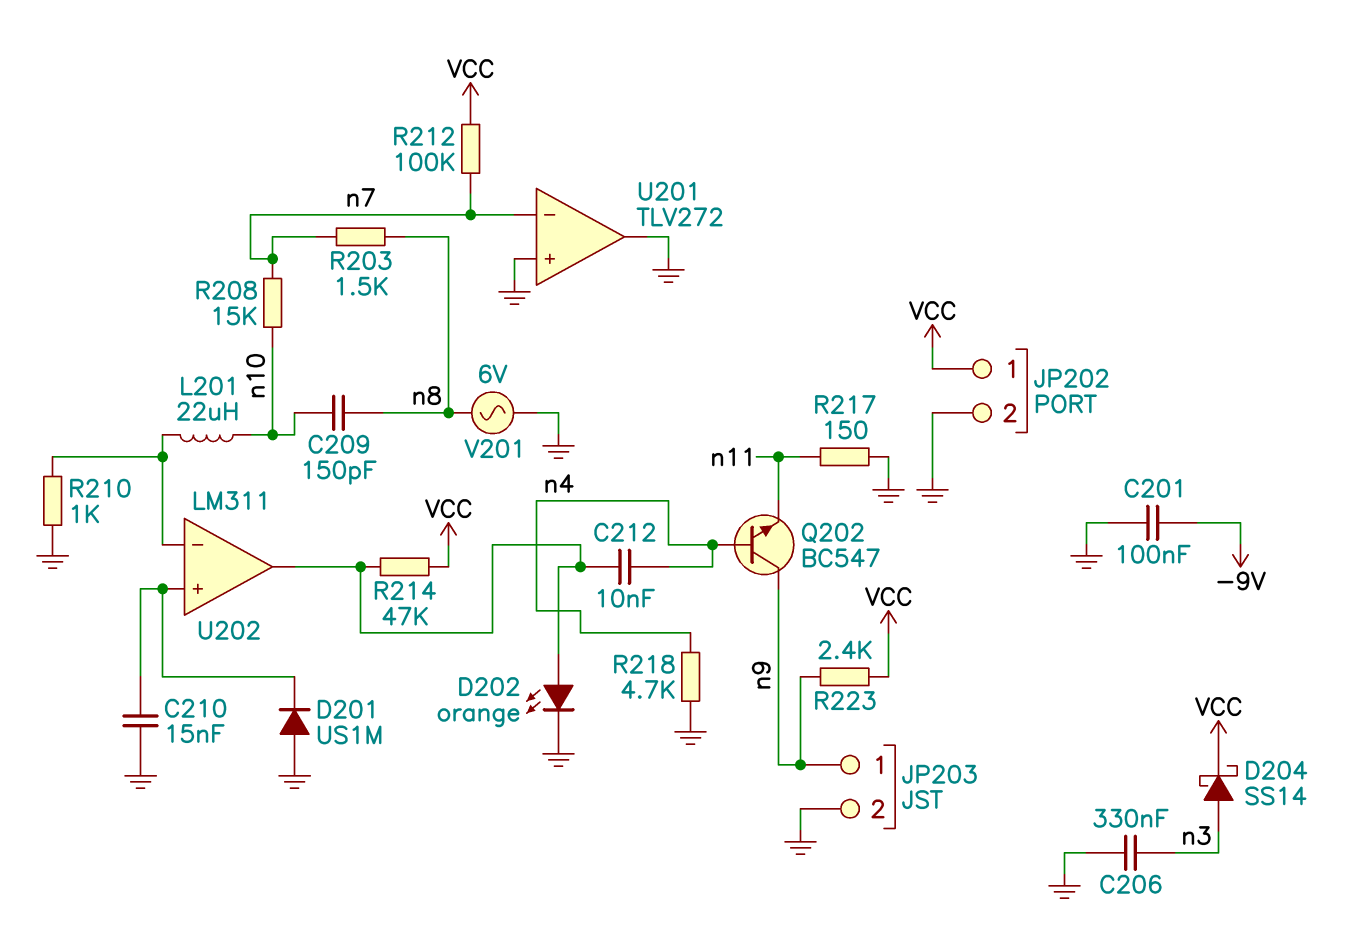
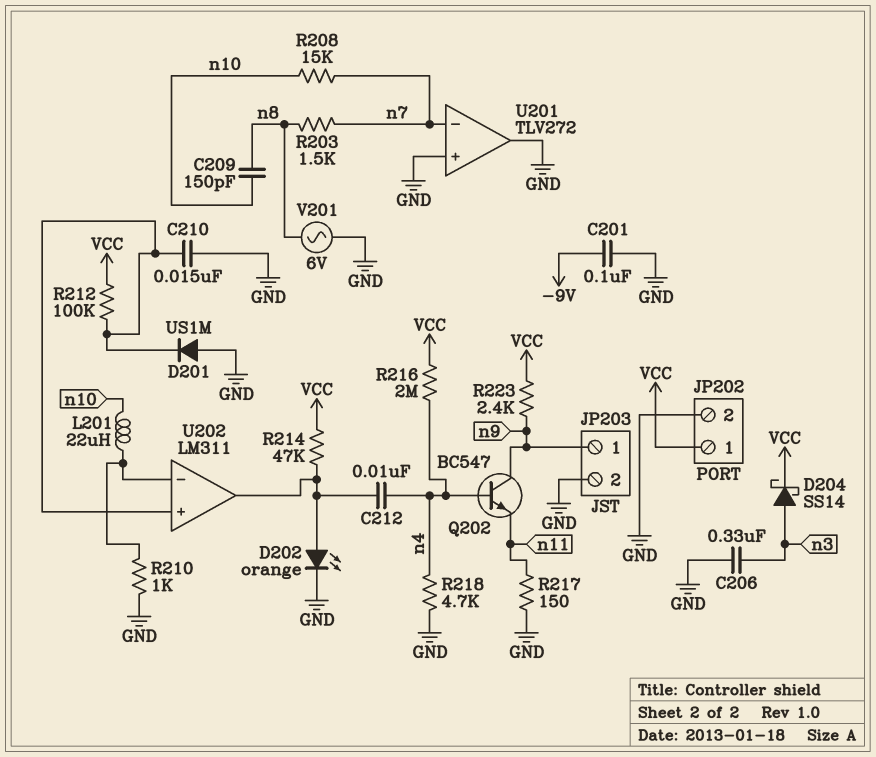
R212: 100k (VCC, n7) -> 100k (U202/in+, VCC)
R216: none -> 2M (VCC, n4)

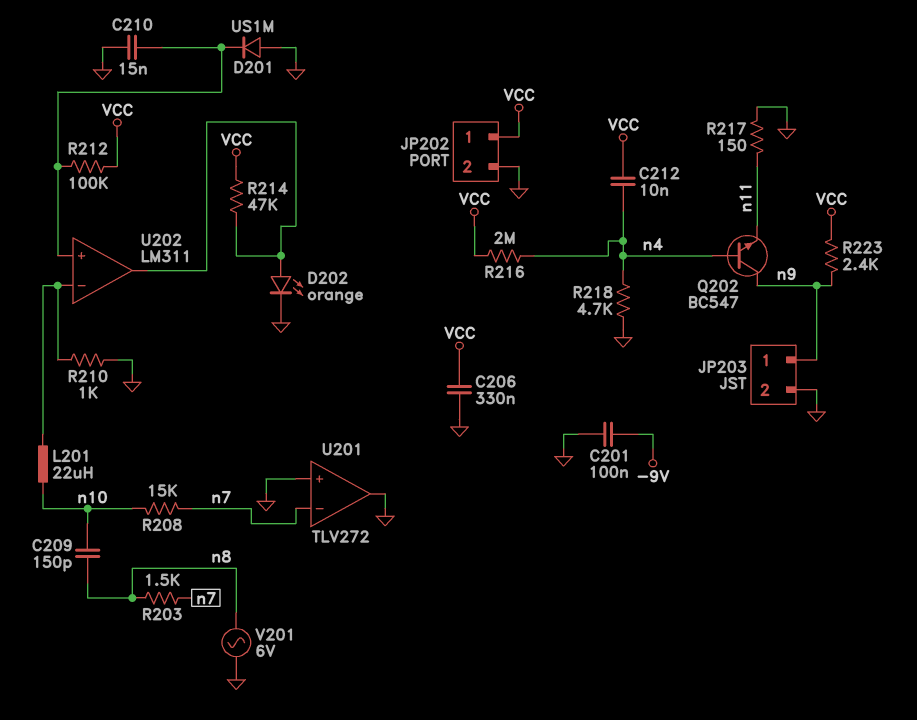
C206: 330nF (GND, n3) -> 330nF (GND, VCC)
C212: 10nF (U202/out, n4) -> 10nF (VCC, n4)
D204: schottky SS14 (A n3, K VCC) -> none

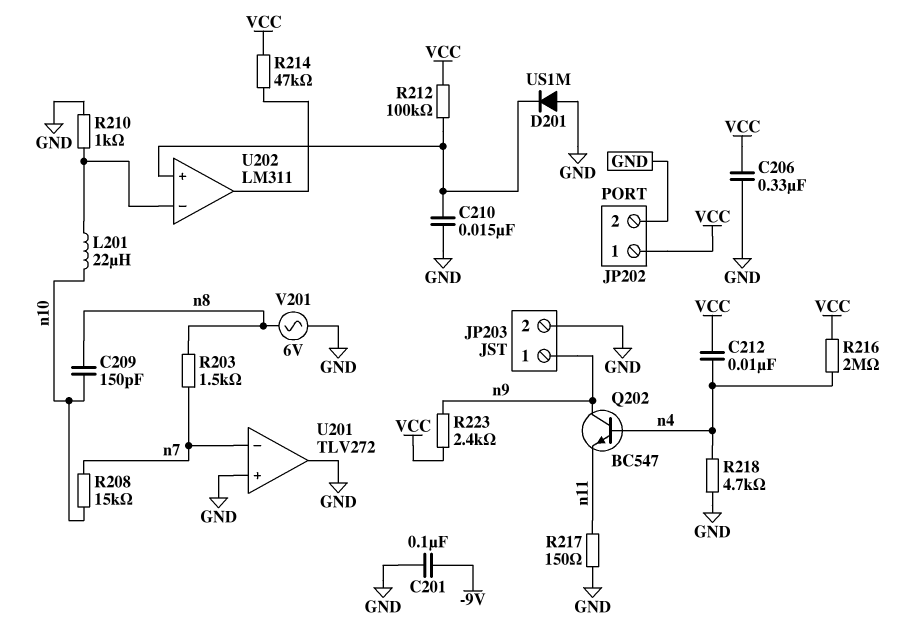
D202: LED orange (A U202/out, K GND) -> none

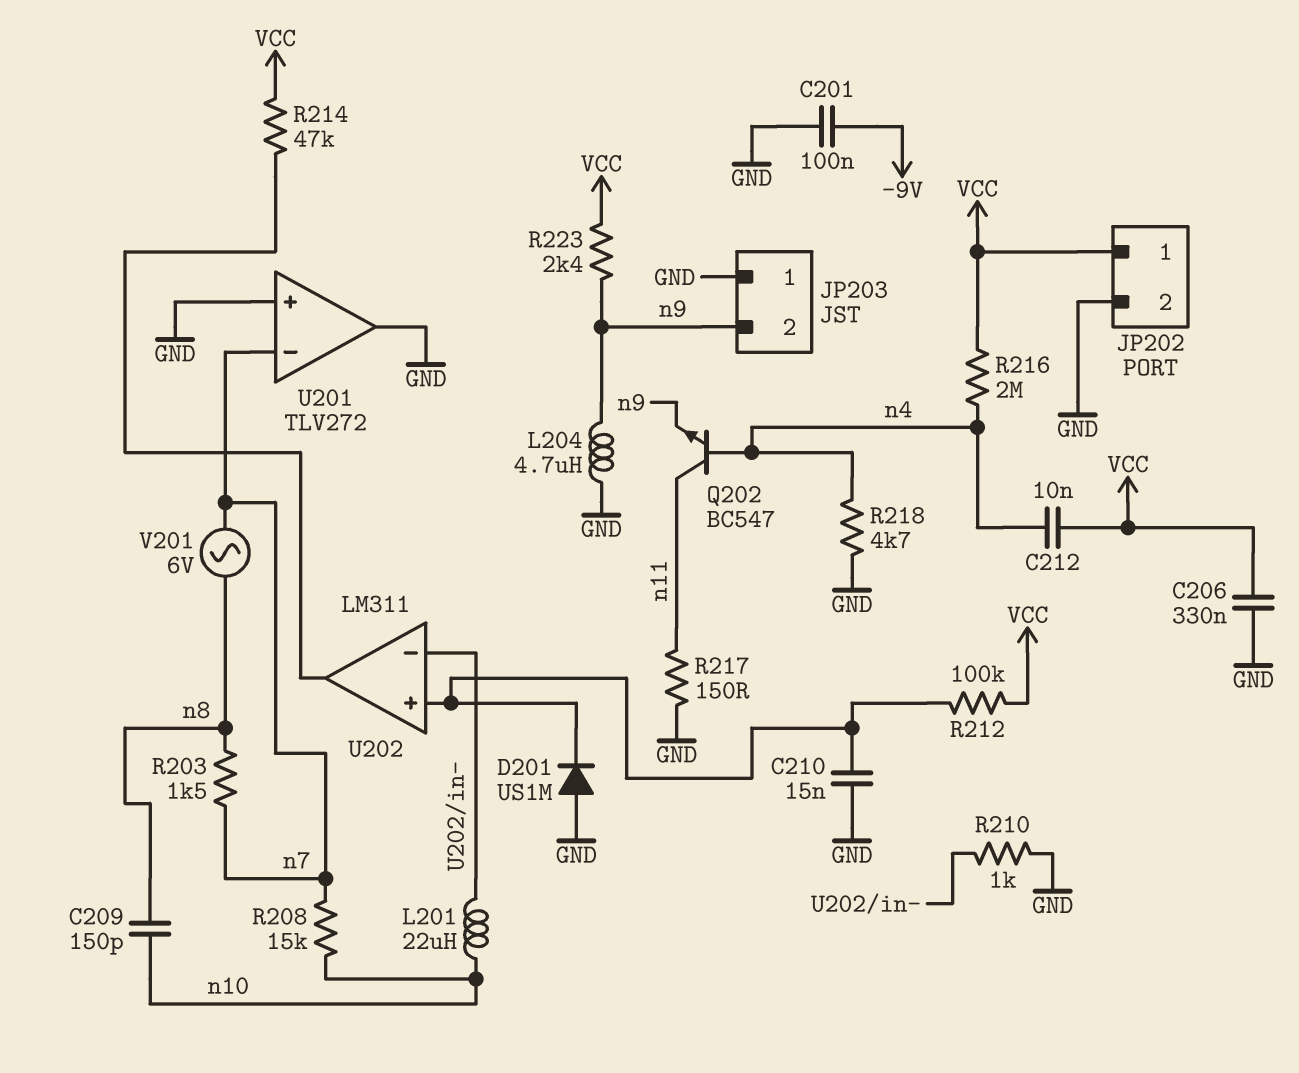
JP203 pin 1: n9 -> GND
JP203 pin 2: GND -> n9
L204: none -> 4.7uH (GND, n9)
Q202: NPN BC547 (B n4, C n9, E n11) -> NPN BC547 (B n4, C n11, E n9)
V201: AC 6V (GND, n8) -> AC 6V (n7, n8)

